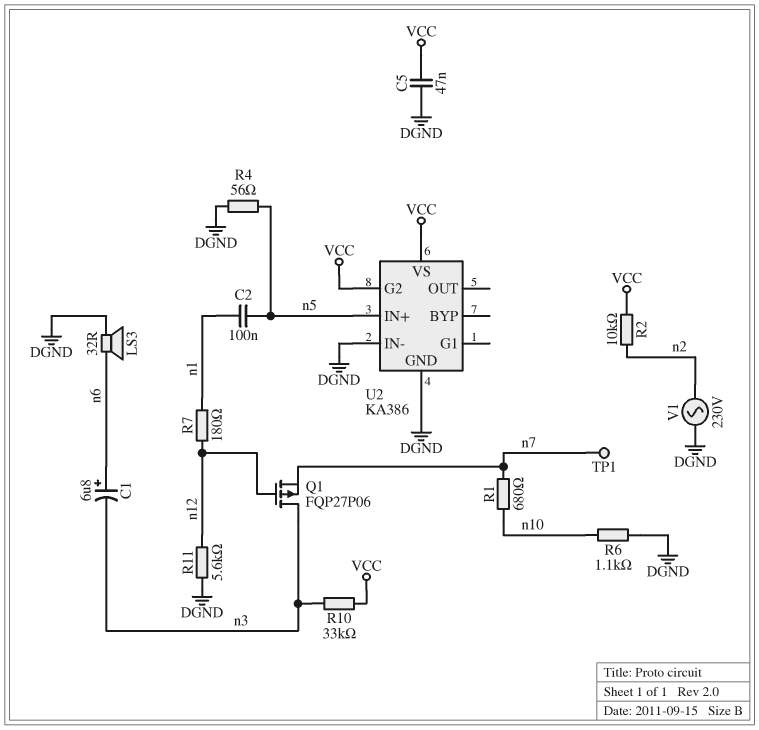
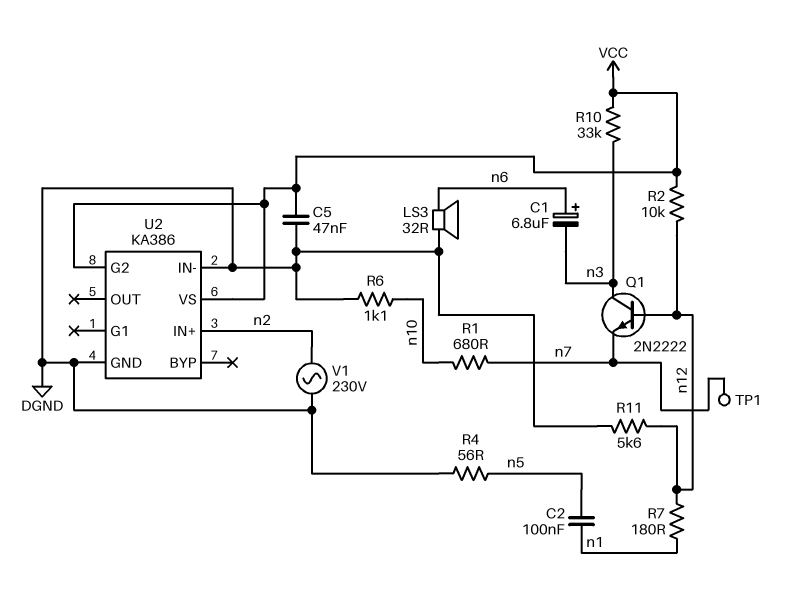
Q1: PMOS FQP27P06 (G n12, D n3, S n7) -> NPN 2N2222 (B n12, C n3, E n7)
R2: 10k (VCC, n2) -> 10k (VCC, n12)
U2 pin IN+: n5 -> n2

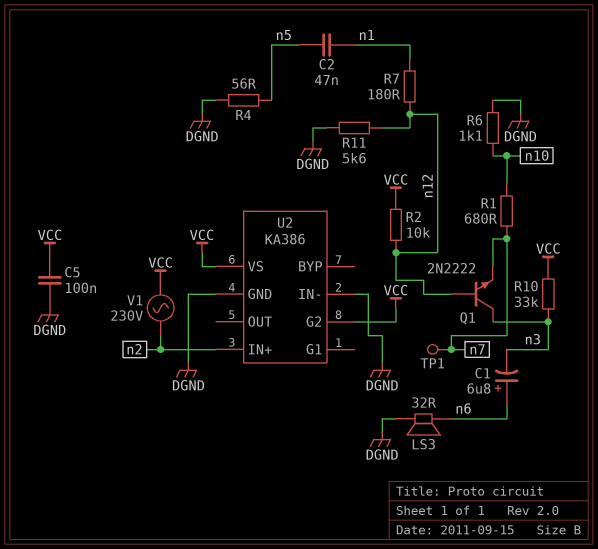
C2: 100nF (n1, n5) -> 47nF (n1, n5)
C5: 47nF (DGND, VCC) -> 100nF (DGND, VCC)
V1: AC 230V (DGND, n2) -> AC 230V (VCC, n2)

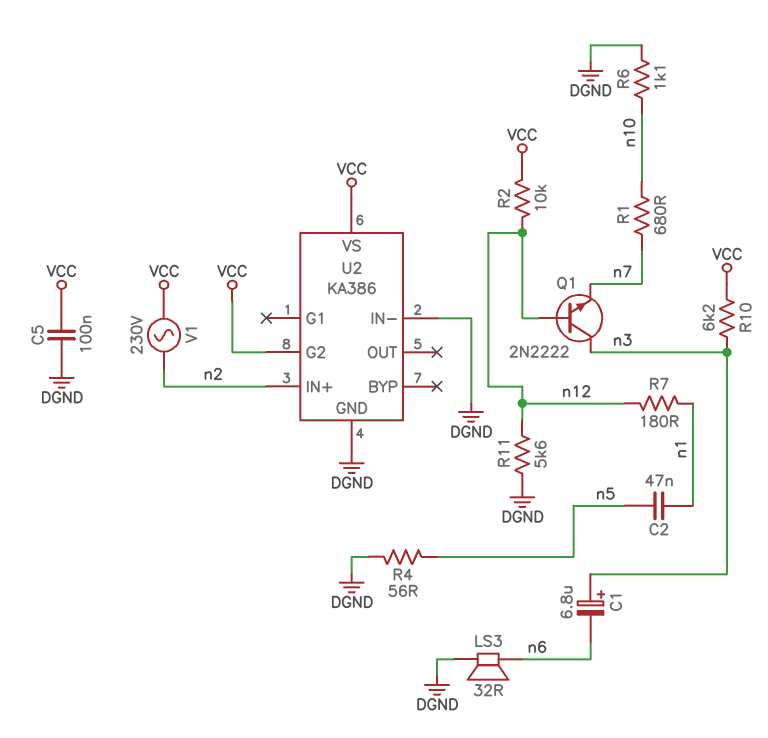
C1: 6.8uF (plus n6, minus n3) -> 6.8uF (plus n3, minus n6)
R10: 33k (VCC, n3) -> 6.2k (VCC, n3)
TP1: test point (n7) -> none

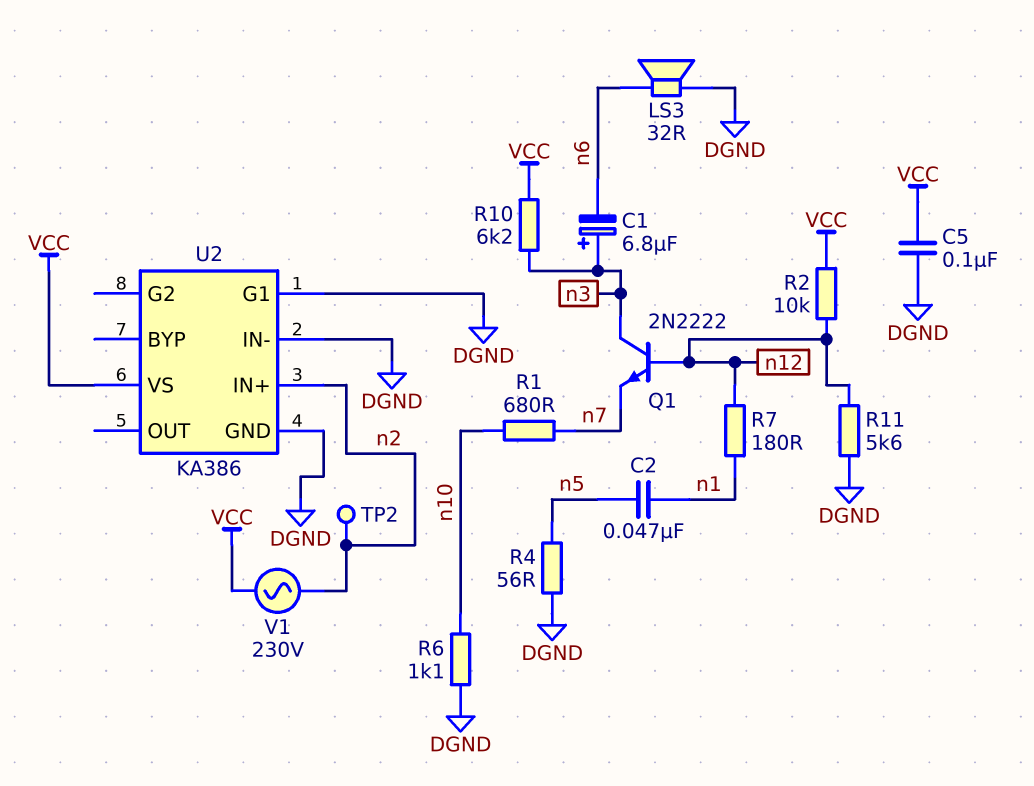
TP2: none -> test point (n2)
U2 pin G1: none -> DGND
U2 pin G2: VCC -> none

